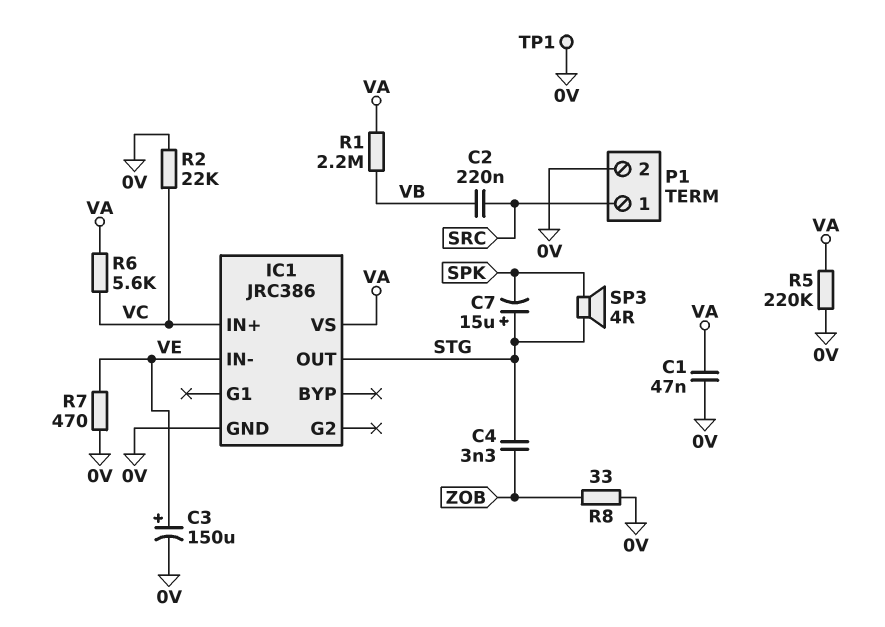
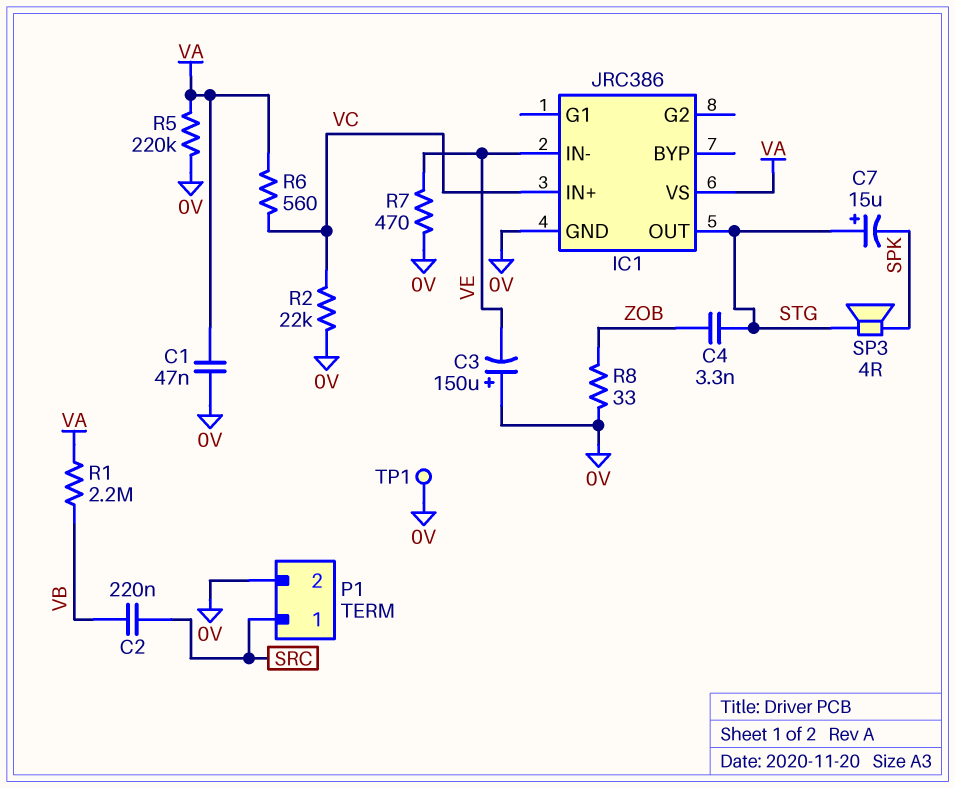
C3: 150uF (plus VE, minus 0V) -> 150uF (plus 0V, minus VE)
R6: 5.6k (VA, VC) -> 560 (VA, VC)

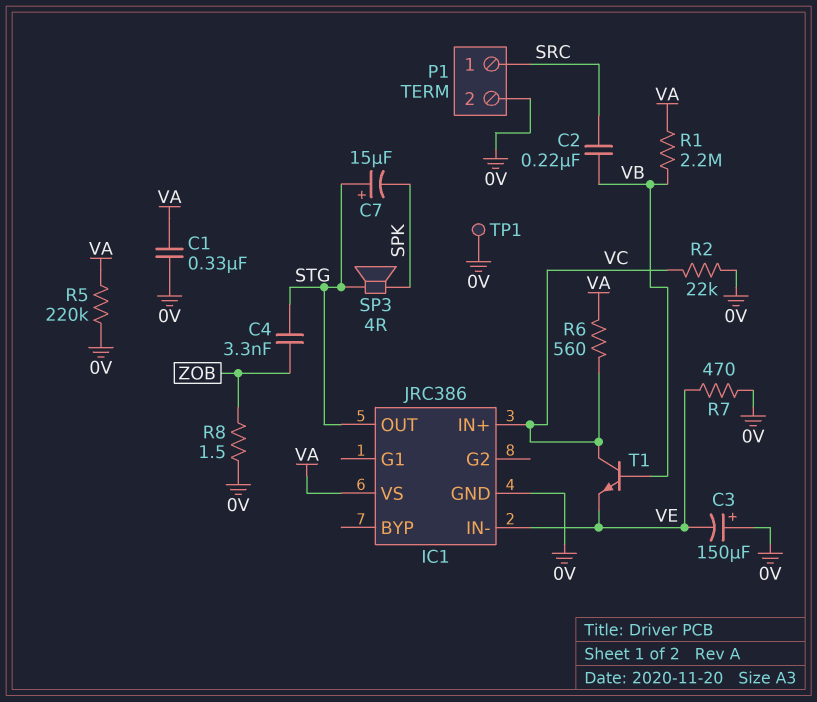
C1: 47nF (0V, VA) -> 330nF (0V, VA)
R8: 33 (0V, ZOB) -> 1.5 (0V, ZOB)
T1: none -> NPN (B VB, C VC, E VE)

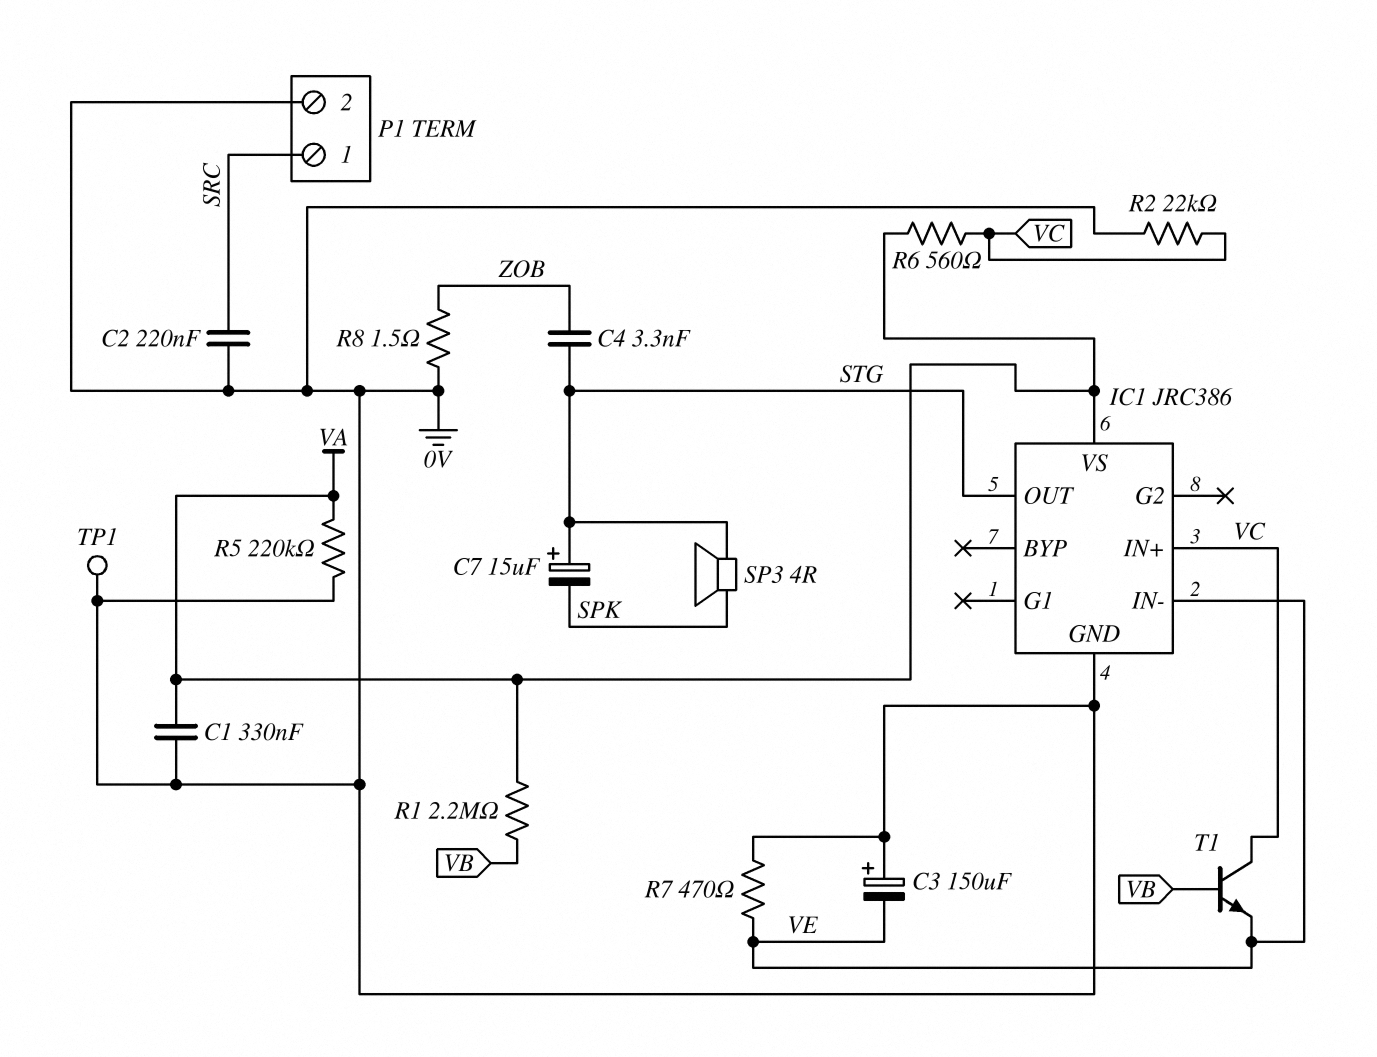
C2: 220nF (SRC, VB) -> 220nF (0V, SRC)

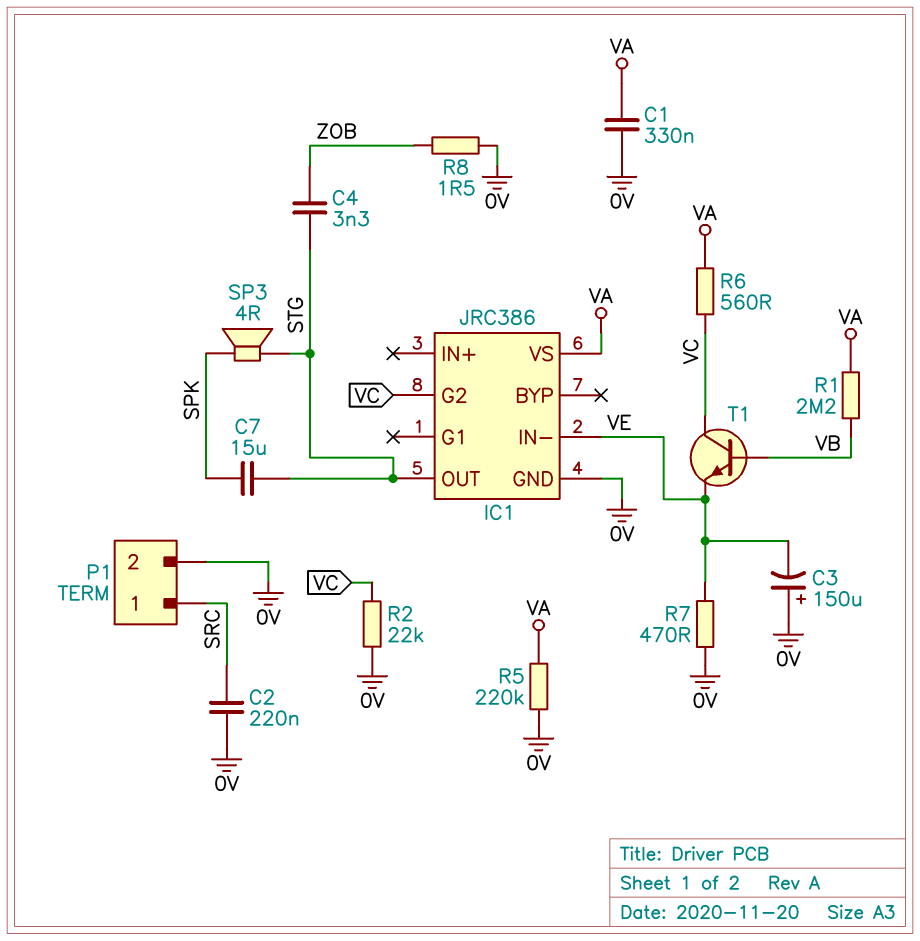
C7: 15uF (plus STG, minus SPK) -> 15uF (SPK, STG)
IC1 pin G2: none -> VC
IC1 pin IN+: VC -> none
TP1: test point (0V) -> none

